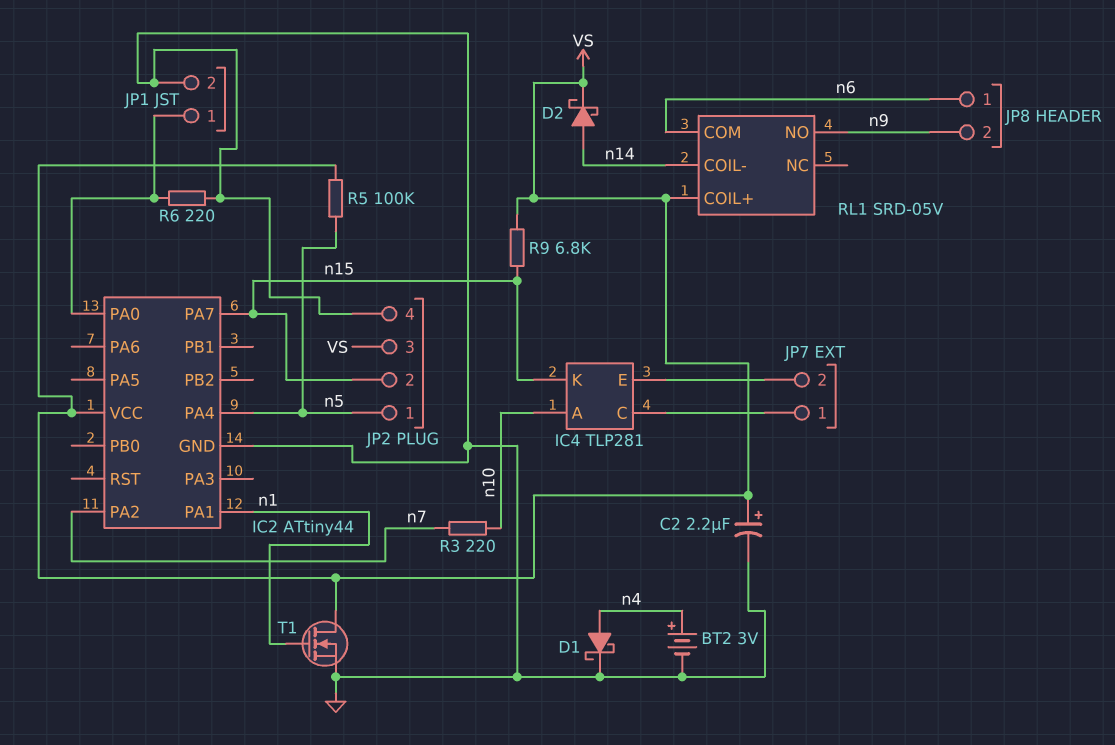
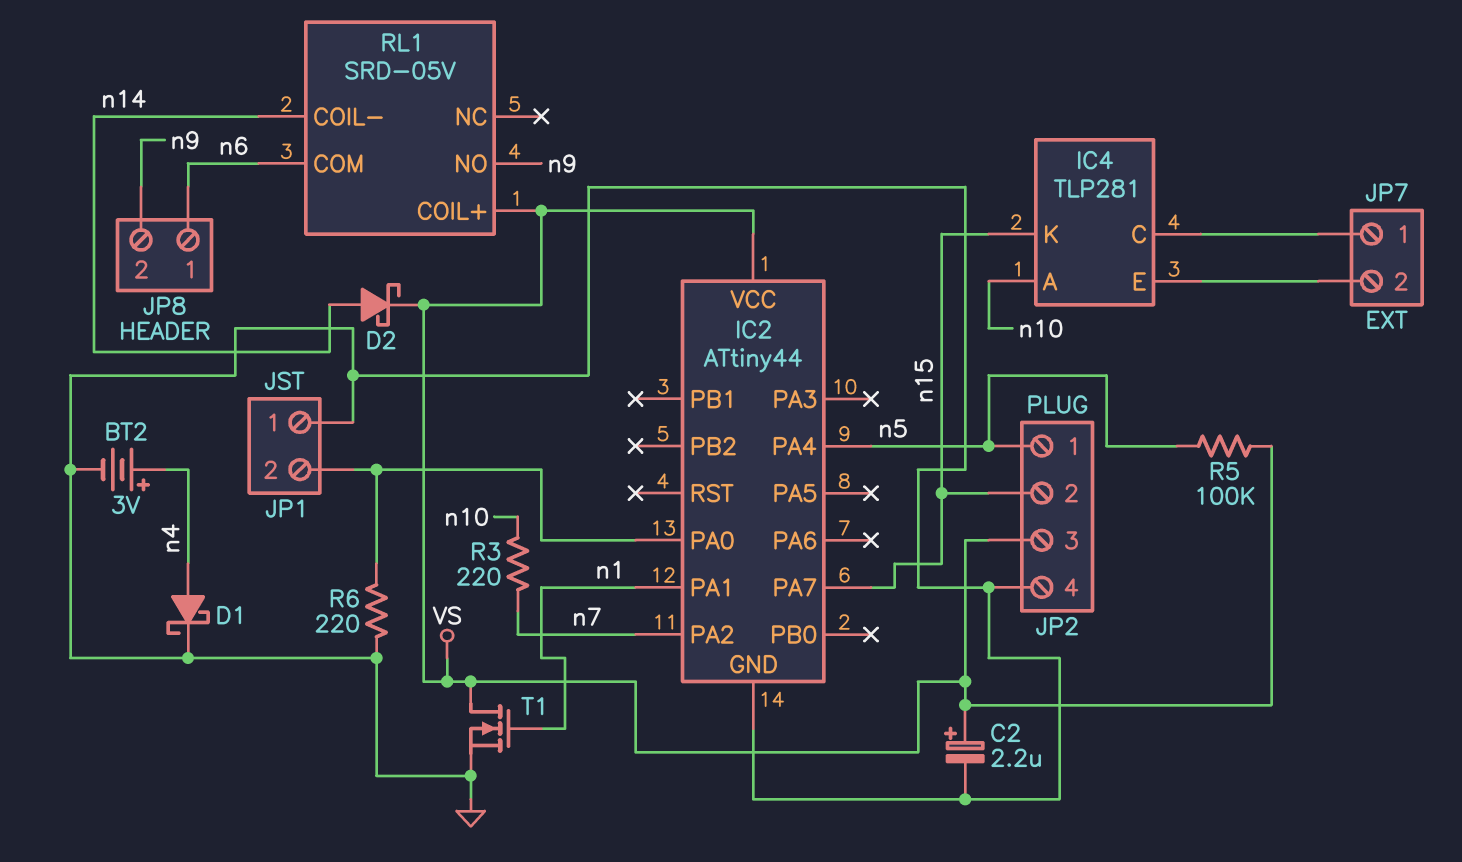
JP1 pin 1: IC2/PA0 -> GND
JP1 pin 2: GND -> IC2/PA0
R9: 6.8k (VS, n15) -> none

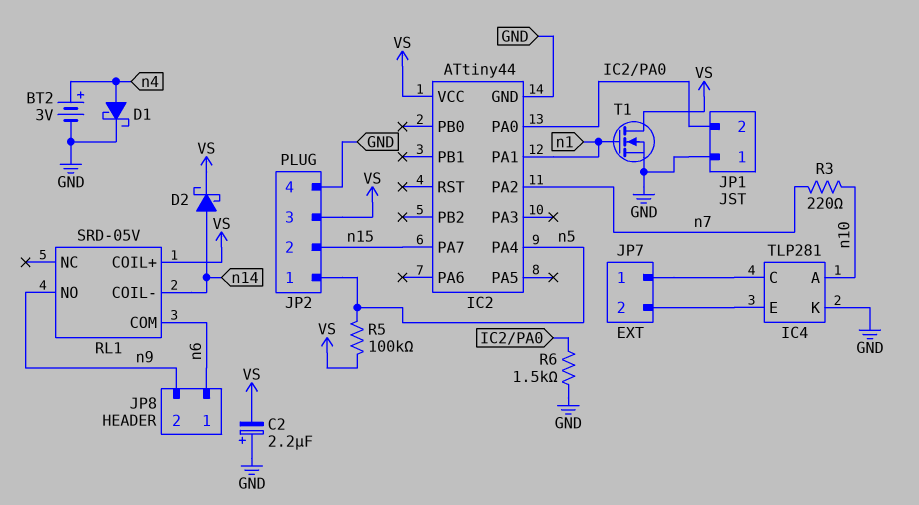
C2: 2.2uF (plus VS, minus GND) -> 2.2uF (plus GND, minus VS)
IC4 pin K: n15 -> GND
R6: 220 (GND, IC2/PA0) -> 1.5k (GND, IC2/PA0)

